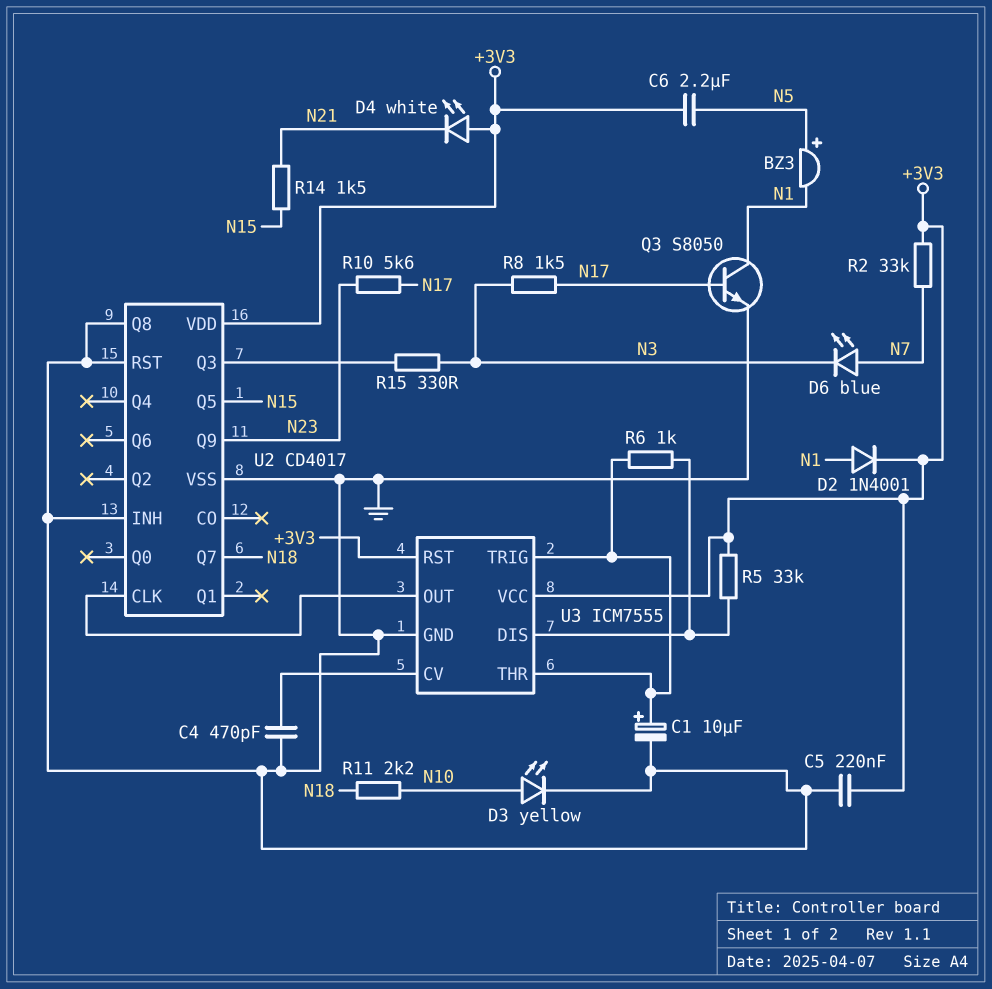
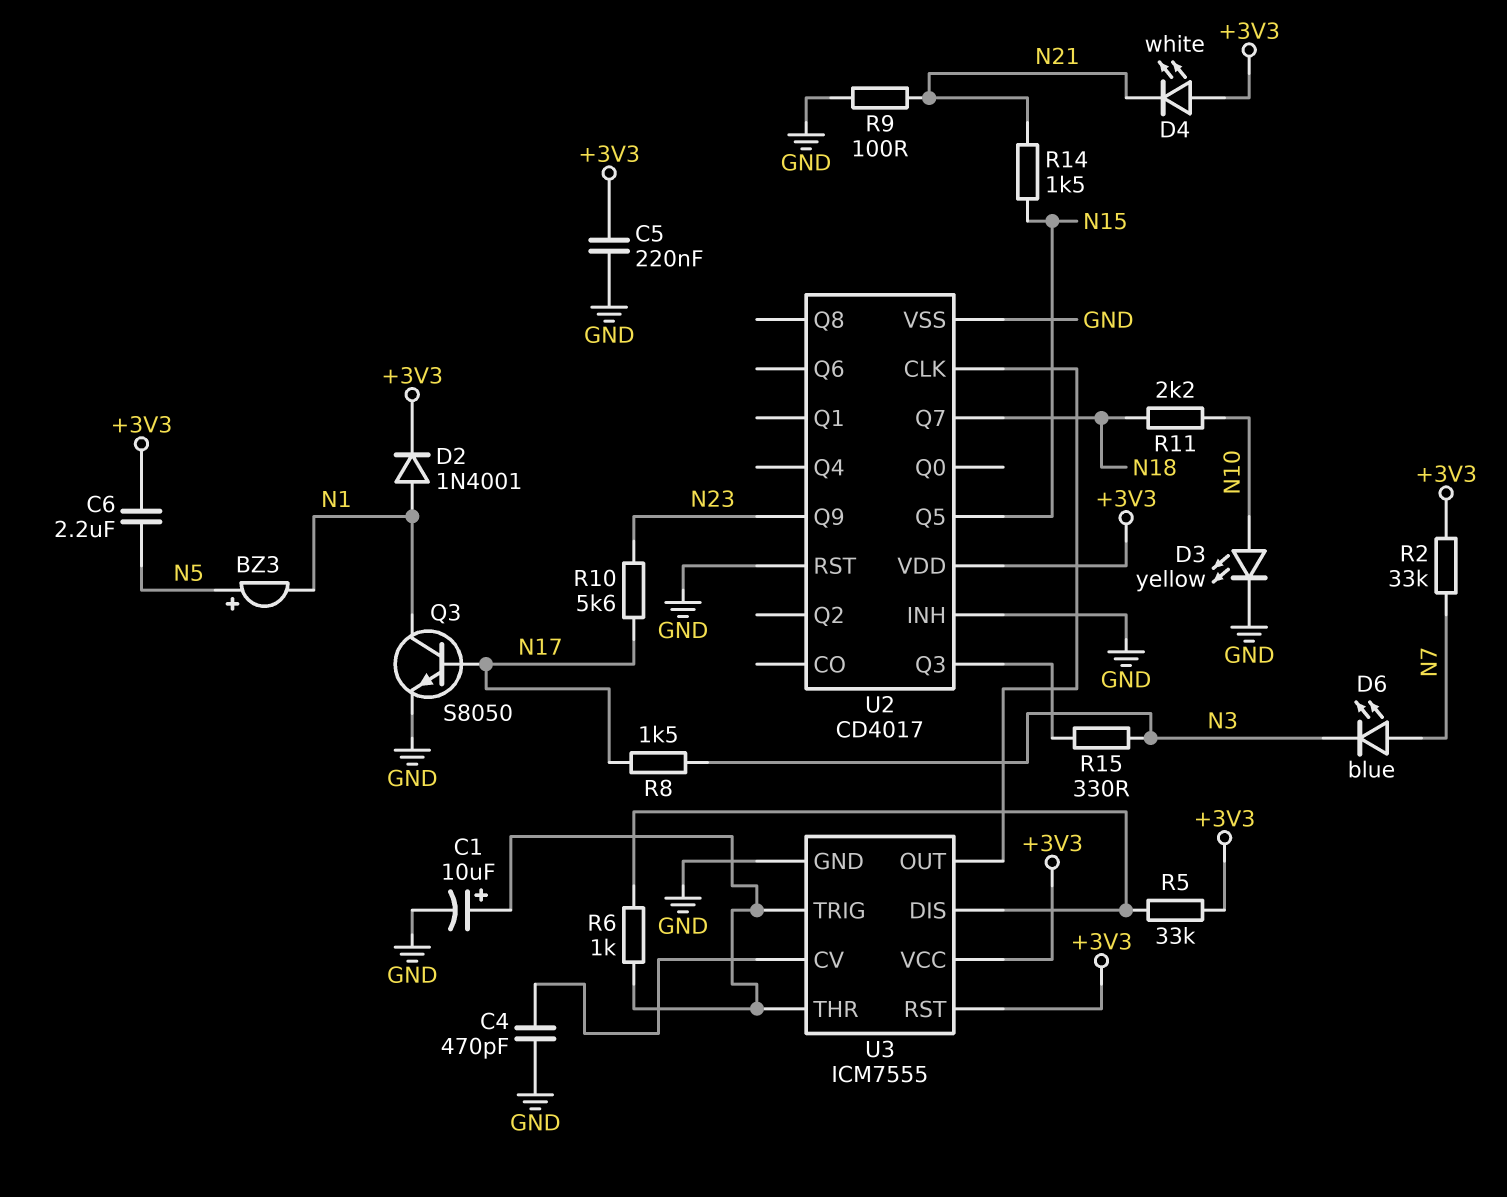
R9: none -> 100 (GND, N21)
U2 pin Q8: GND -> none

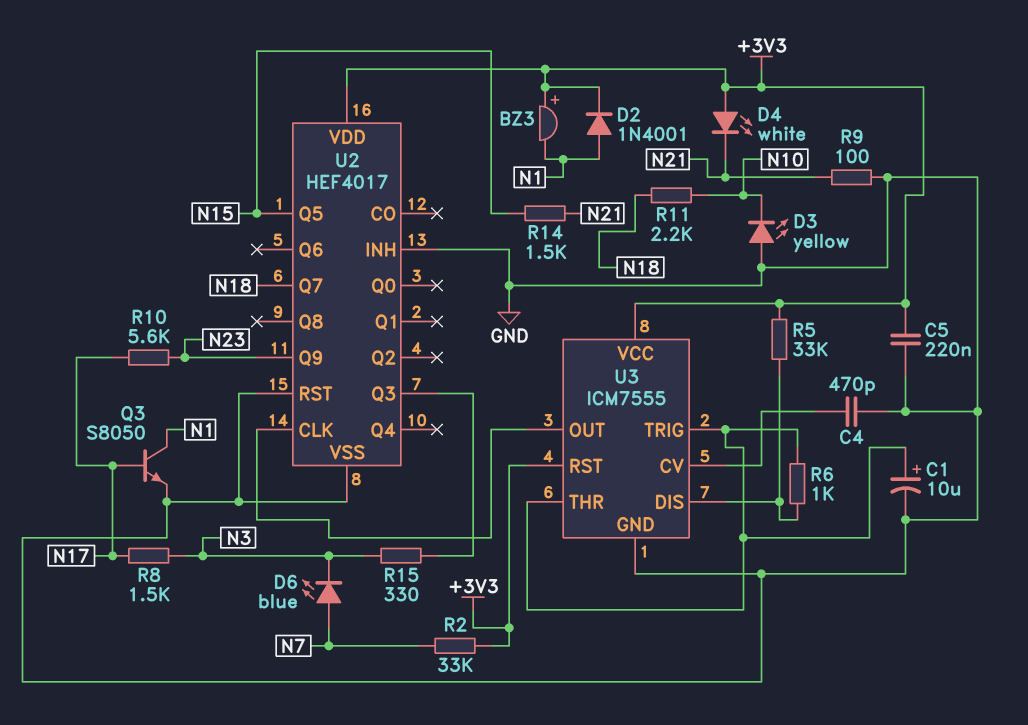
BZ3: buzzer (plus N5, minus N1) -> buzzer (plus +3V3, minus N1)
C6: 2.2uF (+3V3, N5) -> none
D3: LED yellow (A N10, K GND) -> LED yellow (A GND, K N10)
U2: CD4017 -> HEF4017

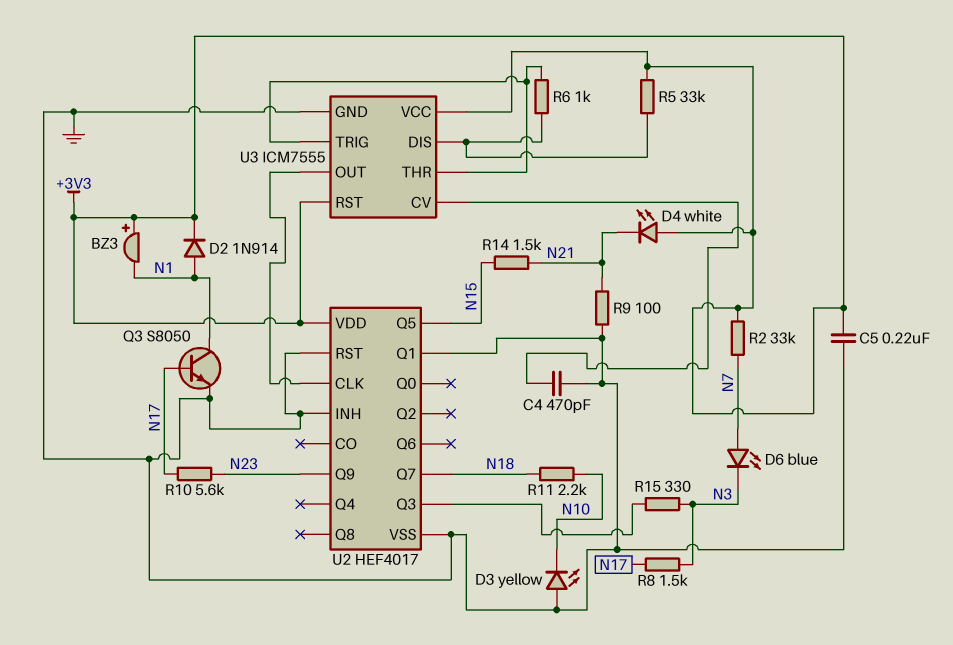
C1: 10uF (plus U3/THR, minus GND) -> none
D2: diode 1N4001 (A N1, K +3V3) -> diode 1N914 (A N1, K +3V3)
U2 pin Q1: none -> GND

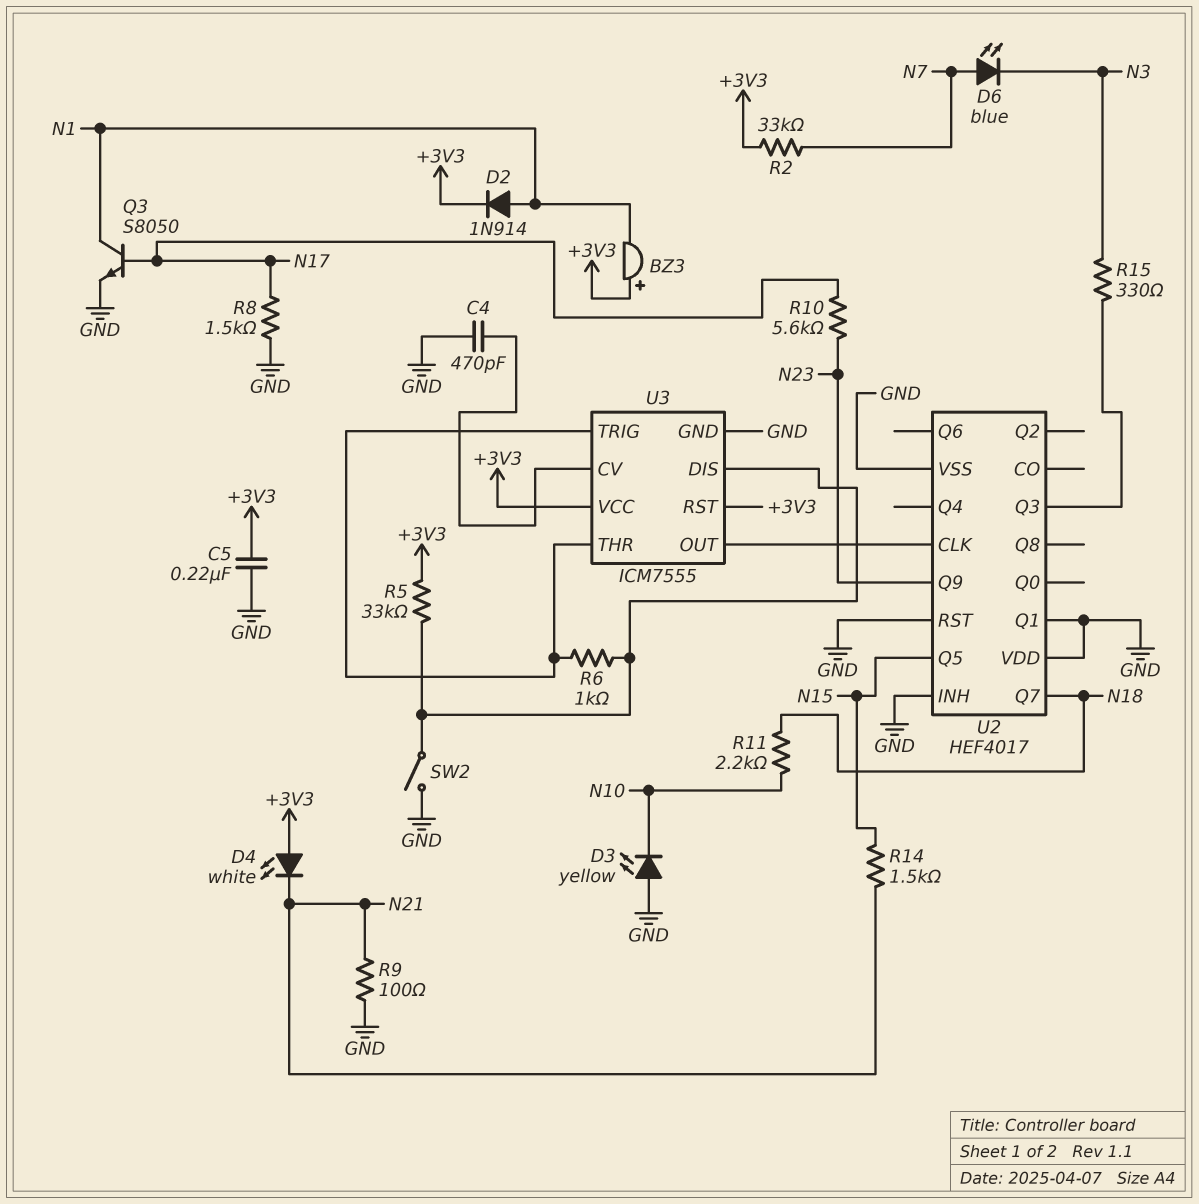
R8: 1.5k (N3, N17) -> 1.5k (GND, N17)
SW2: none -> switch (GND, U3/DIS)
U2 pin VDD: +3V3 -> GND

